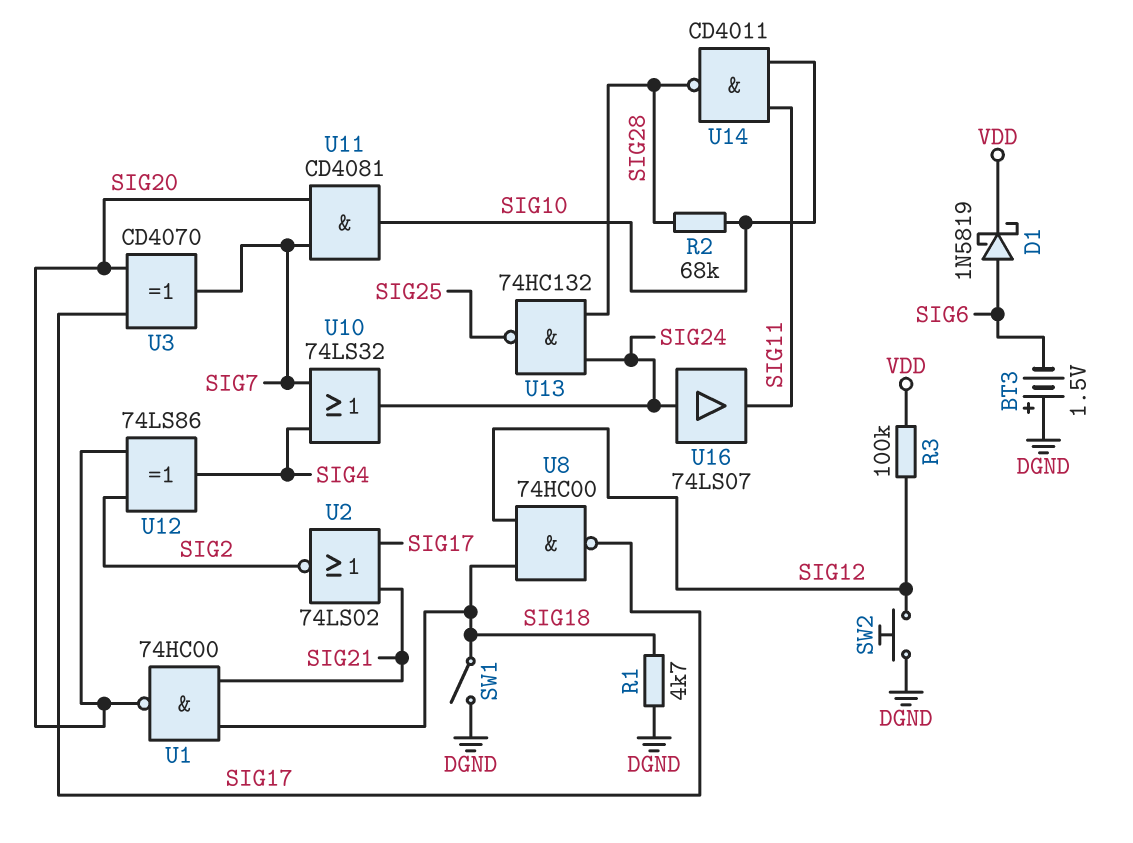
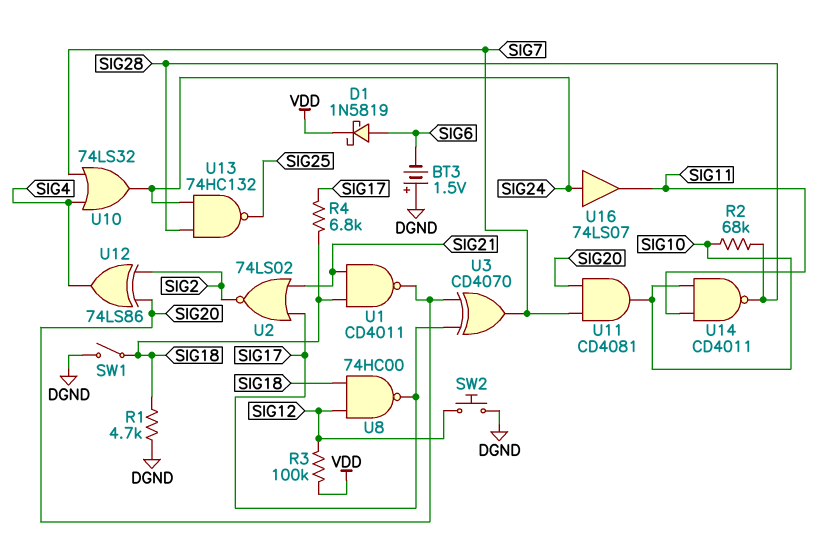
R4: none -> 6.8k (SIG17, SIG18)
U1: NAND 74HC00 (in SIG18, in SIG21, out SIG20) -> NAND CD4011 (in SIG18, in SIG21, out SIG20)

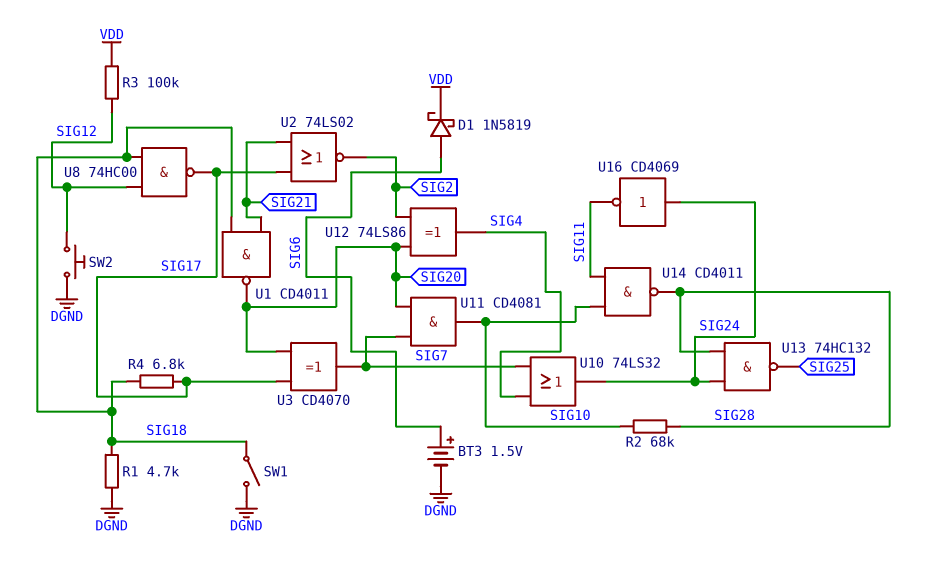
BT3: 1.5V (plus DGND, minus SIG6) -> 1.5V (plus SIG6, minus DGND)
U16: buffer 74LS07 (in SIG24, out SIG11) -> NOT CD4069 (in SIG24, out SIG11)

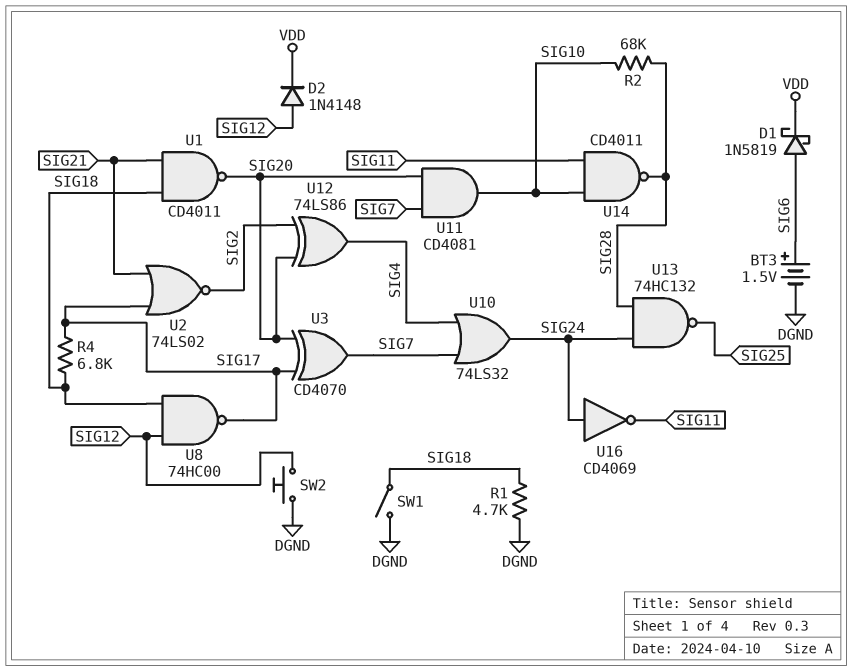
D2: none -> diode 1N4148 (A SIG12, K VDD)
R3: 100k (SIG12, VDD) -> none

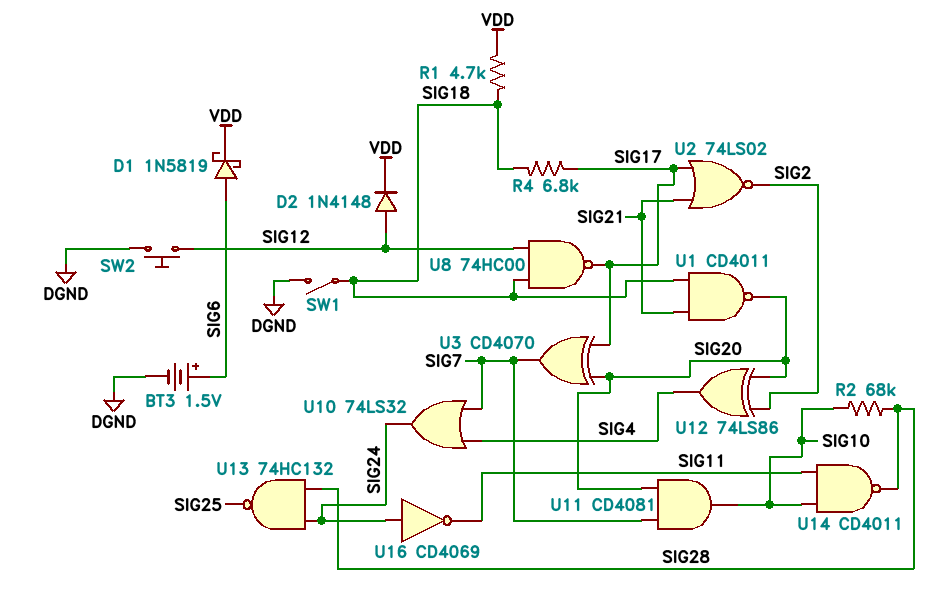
R1: 4.7k (DGND, SIG18) -> 4.7k (SIG18, VDD)

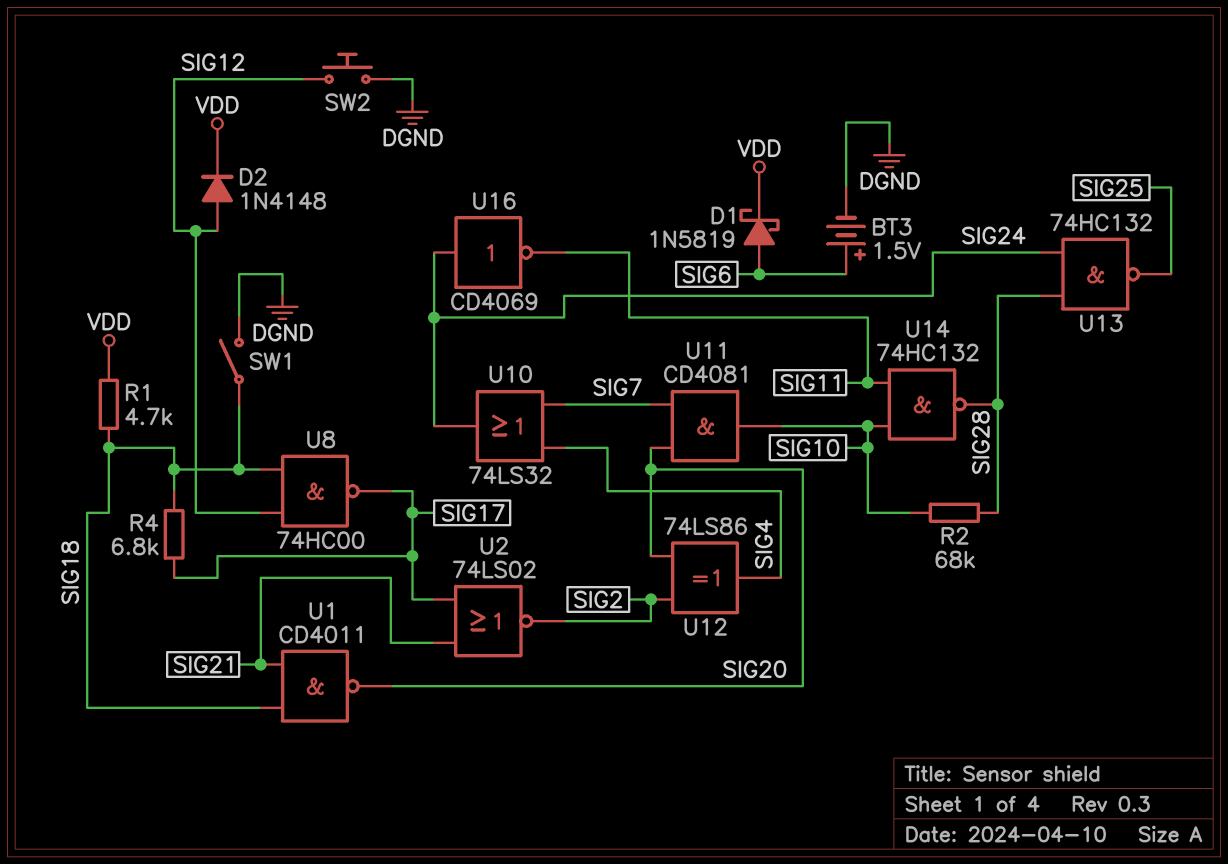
U3: XOR CD4070 (in SIG17, in SIG20, out SIG7) -> none
U14: NAND CD4011 (in SIG10, in SIG11, out SIG28) -> NAND 74HC132 (in SIG10, in SIG11, out SIG28)

